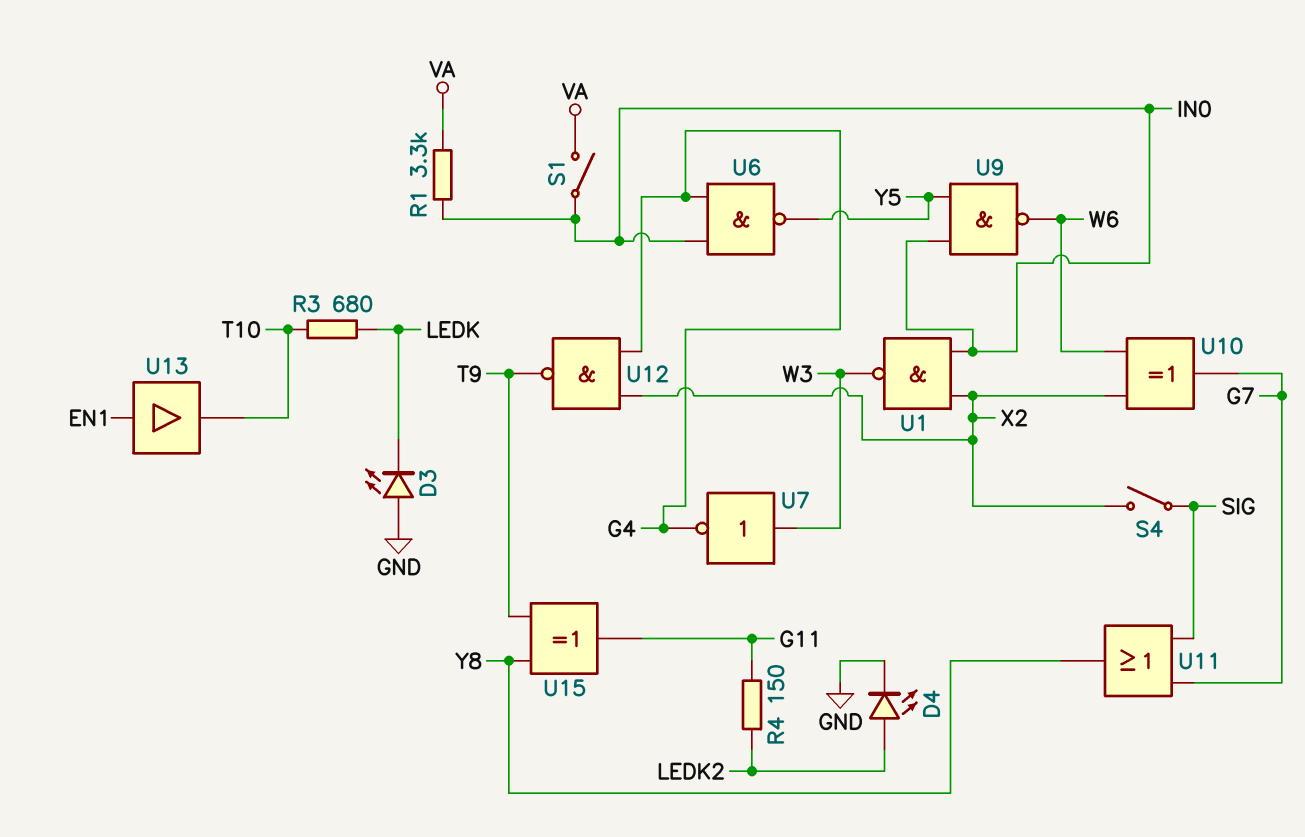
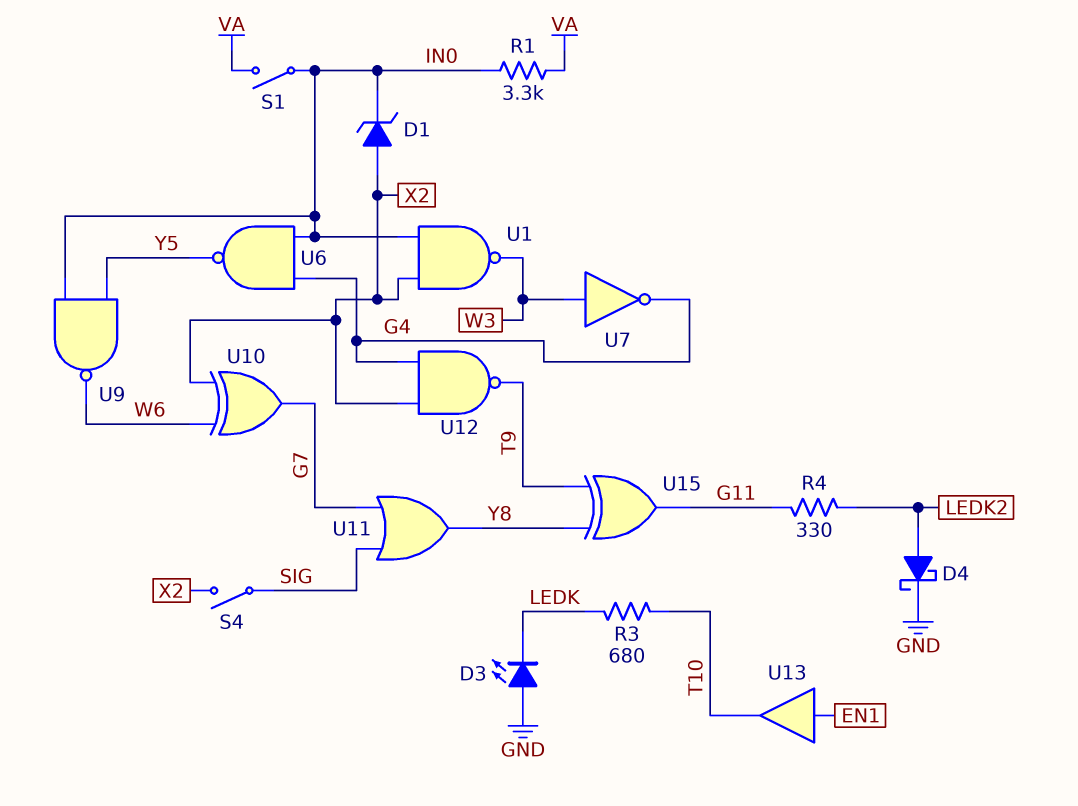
D1: none -> zener (A X2, K IN0)
D4: LED (A LEDK2, K GND) -> schottky (A LEDK2, K GND)
R4: 150 (G11, LEDK2) -> 330 (G11, LEDK2)

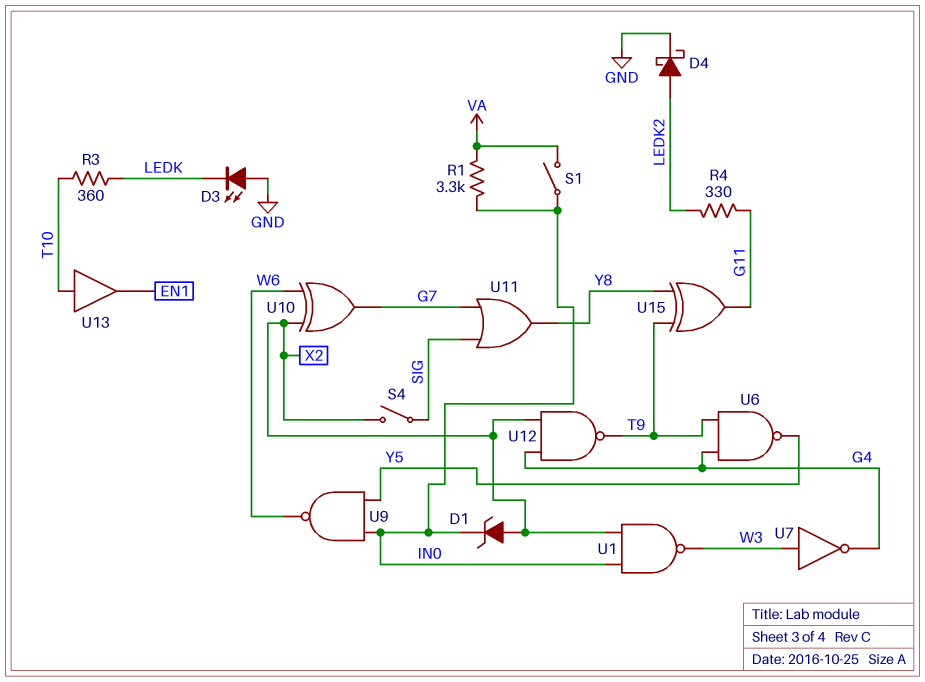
R3: 680 (LEDK, T10) -> 360 (LEDK, T10)
U6: NAND (in G4, in IN0, out Y5) -> NAND (in G4, in T9, out Y5)
U13: buffer (in EN1, out T10) -> buffer (in T10, out EN1)

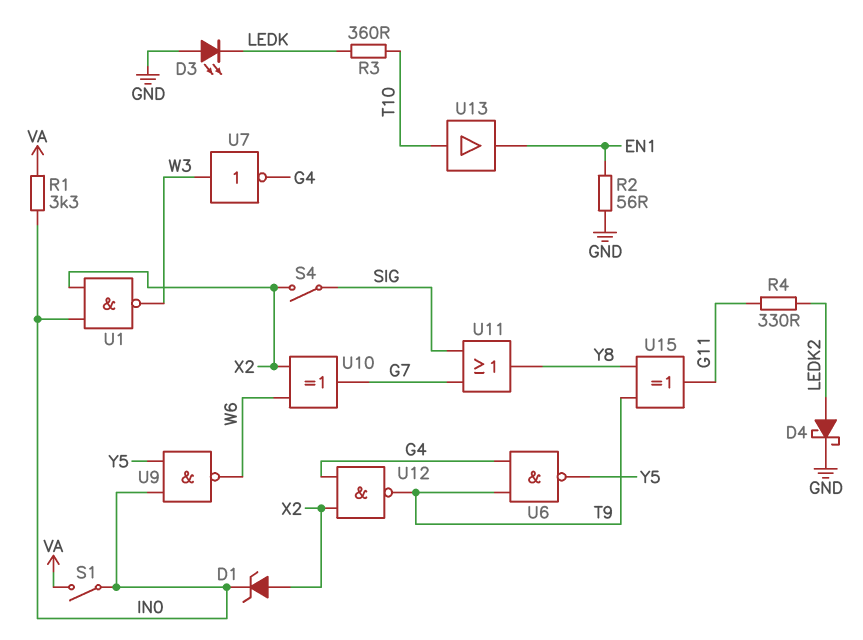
R2: none -> 56 (EN1, GND)

